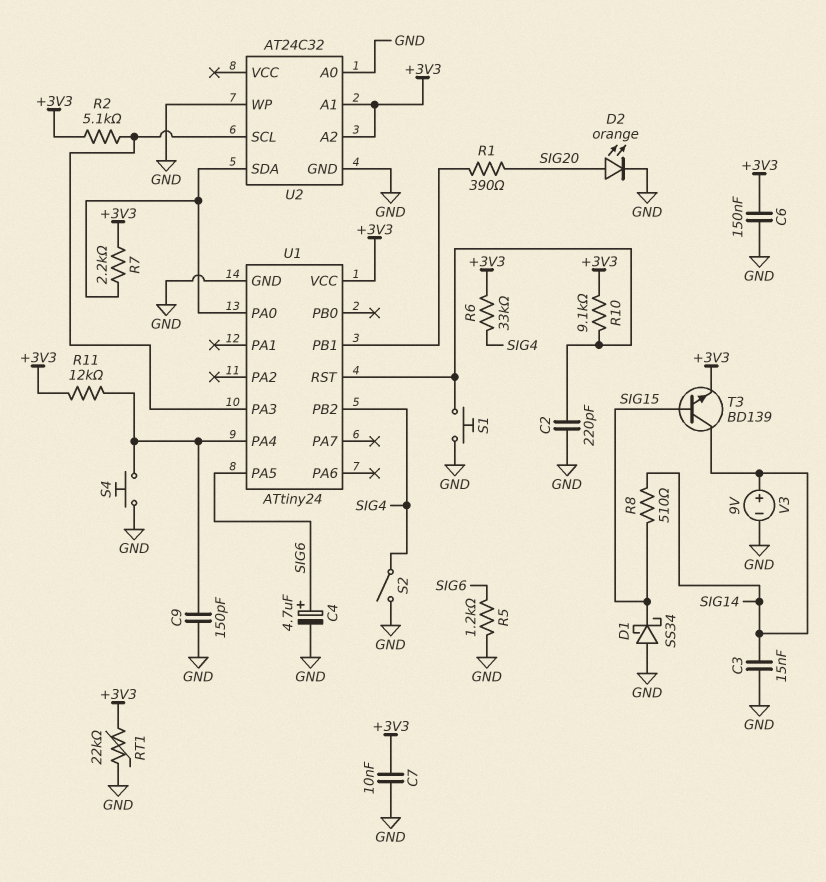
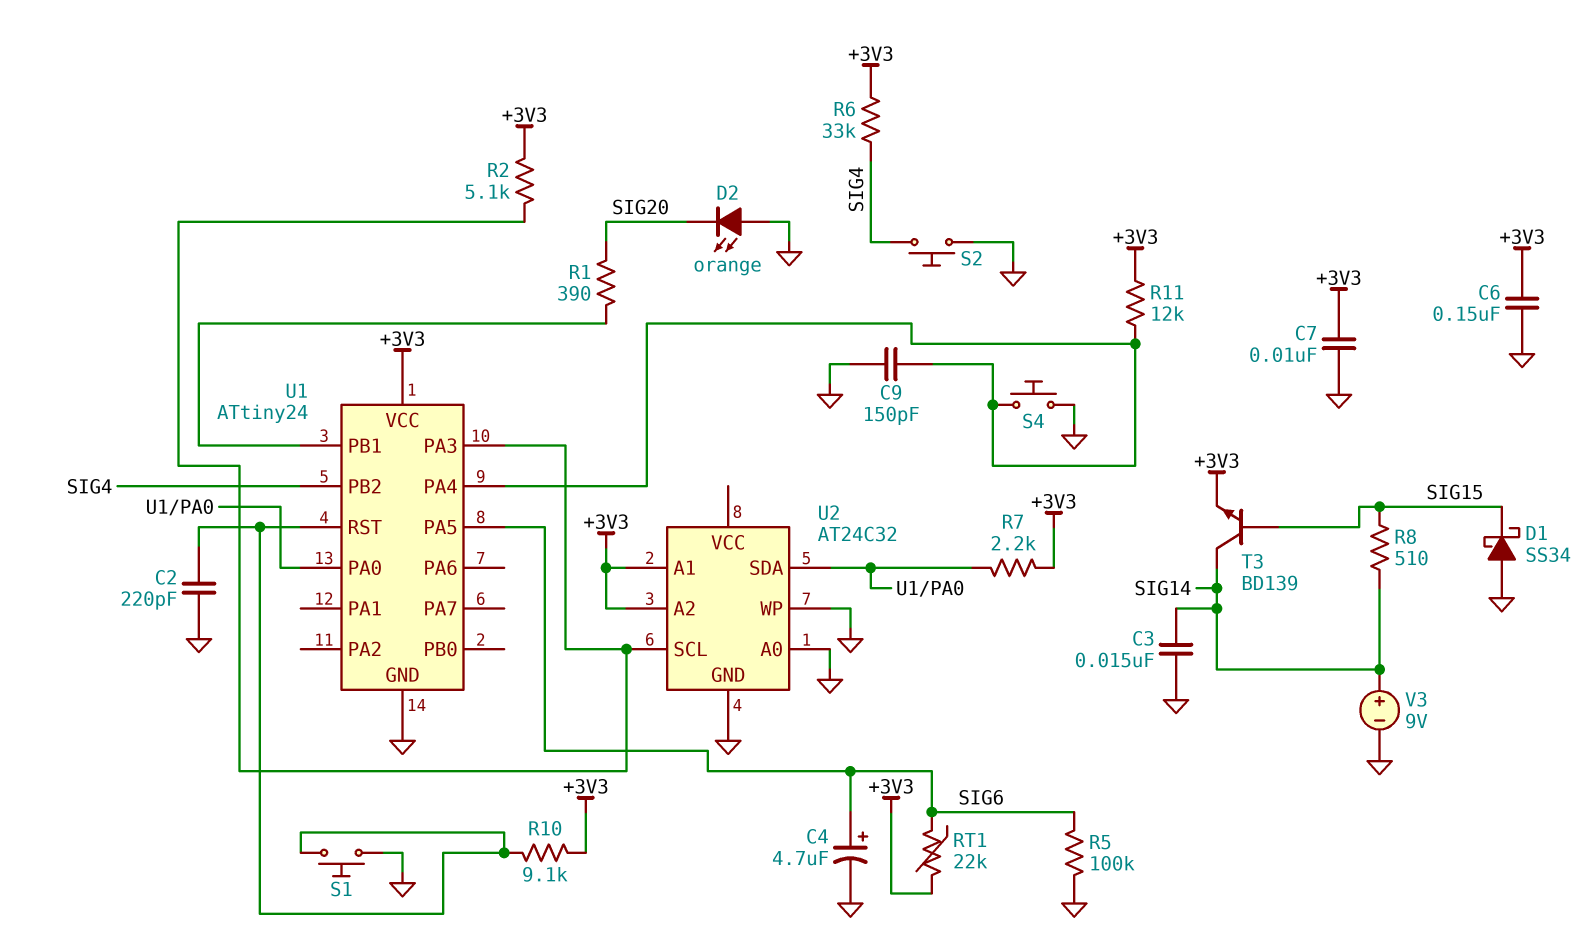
D2: LED orange (A SIG20, K GND) -> LED orange (A GND, K SIG20)
R5: 1.2k (GND, SIG6) -> 100k (GND, SIG6)
RT1: 22k (+3V3, GND) -> 22k (+3V3, SIG6)
S2: switch (GND, SIG4) -> button (GND, SIG4)

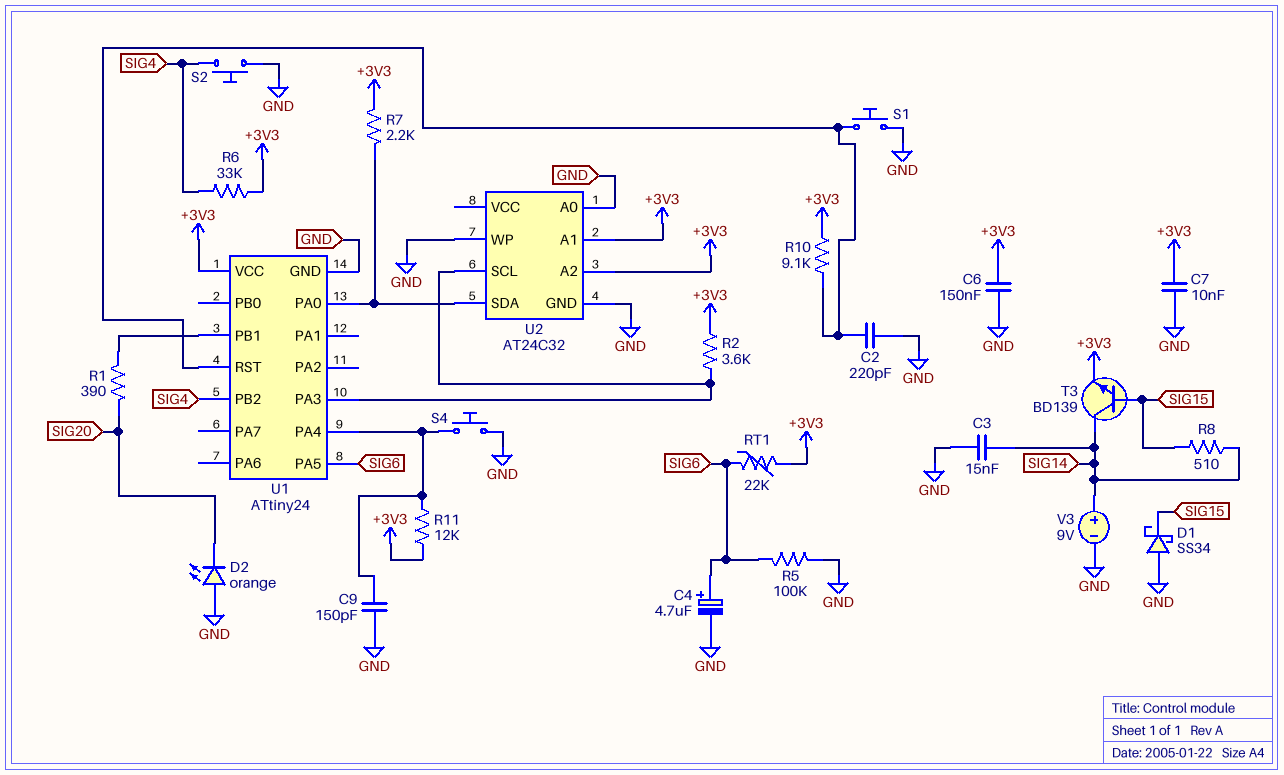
R2: 5.1k (+3V3, U1/PA3) -> 3.6k (+3V3, U1/PA3)

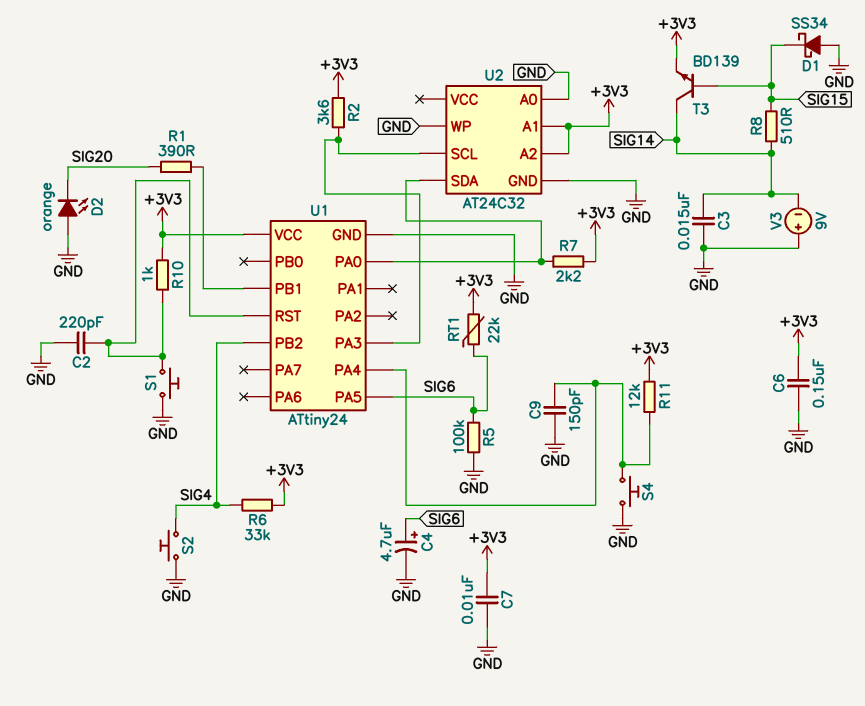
R10: 9.1k (+3V3, U1/RST) -> 1k (+3V3, U1/RST)
V3: 9V (plus SIG14, minus GND) -> 9V (plus GND, minus SIG14)

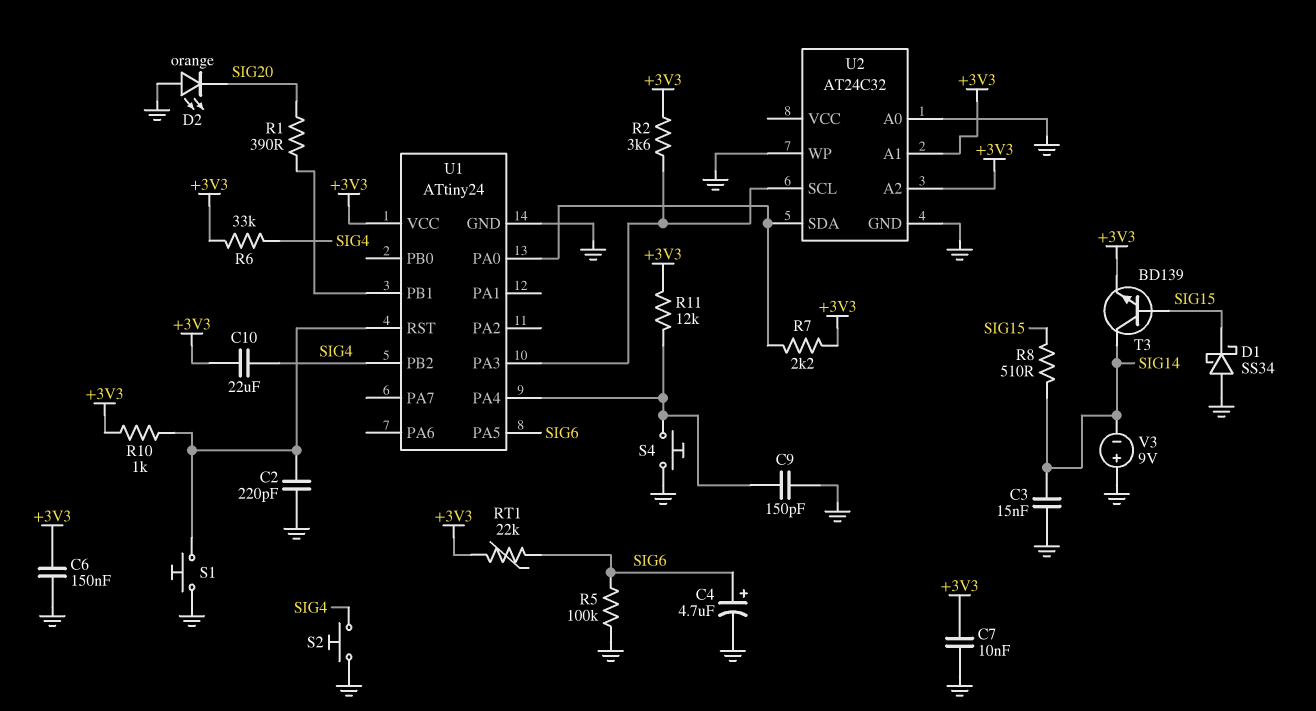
C10: none -> 22uF (+3V3, SIG4)

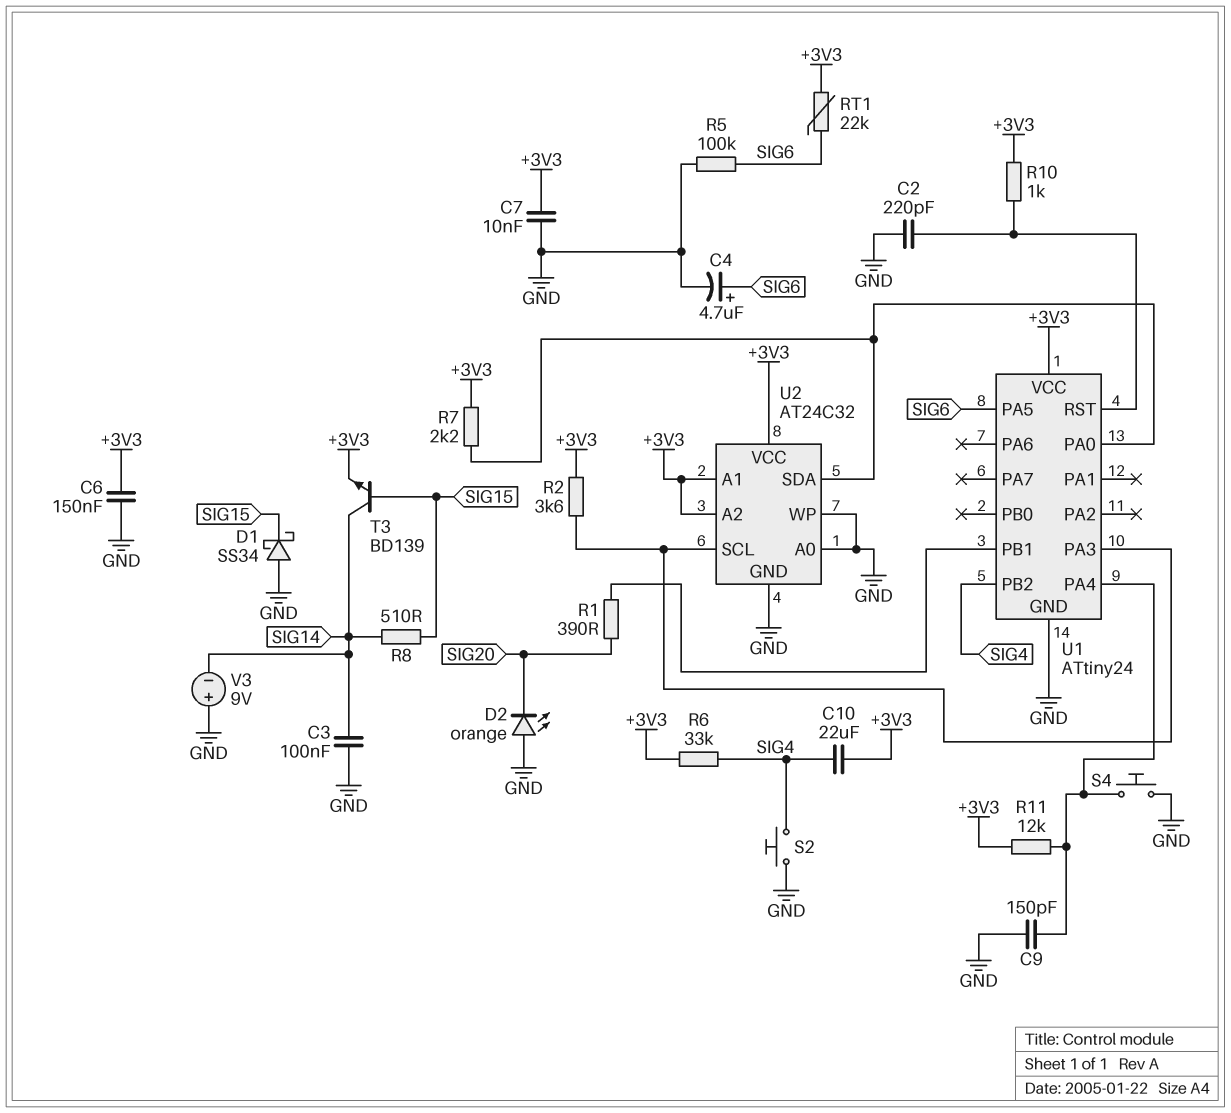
C3: 15nF (GND, SIG14) -> 100nF (GND, SIG14)
S1: button (GND, U1/RST) -> none
U2 pin VCC: none -> +3V3

